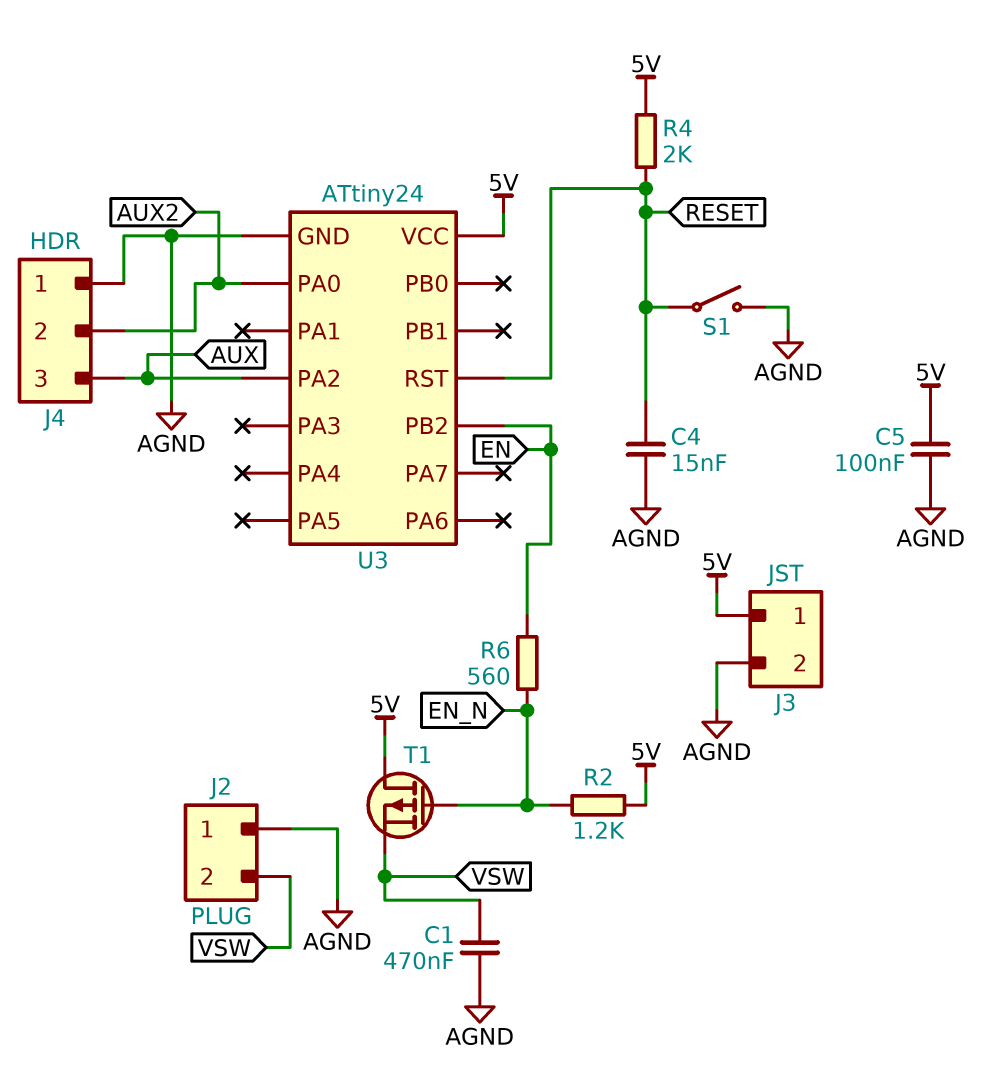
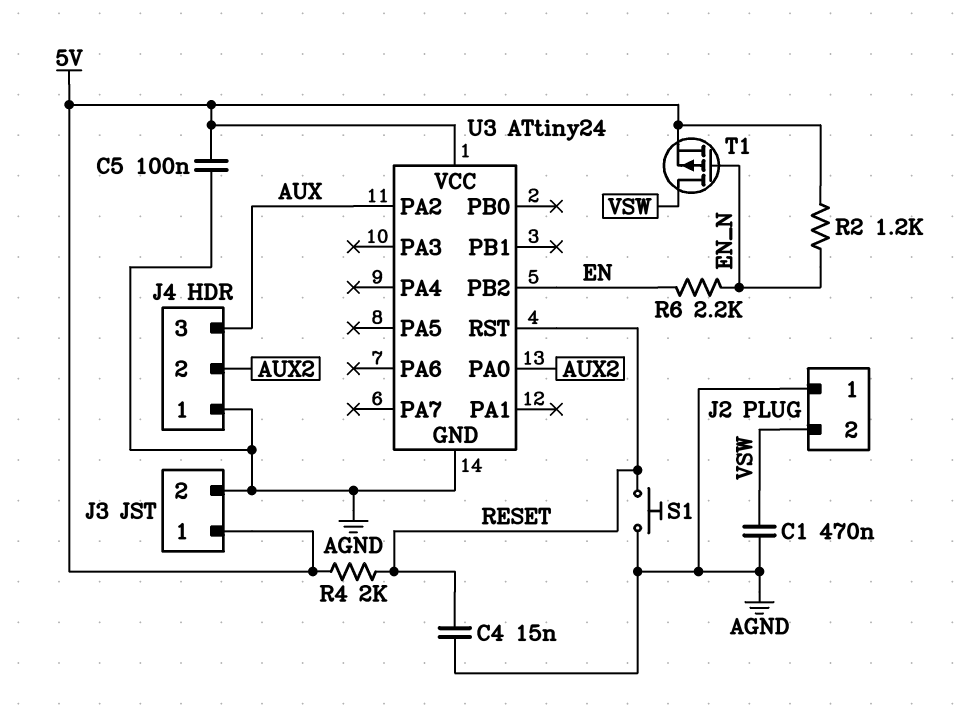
R6: 560 (EN, EN_N) -> 2.2k (EN, EN_N)
S1: switch (AGND, RESET) -> button (AGND, RESET)
T1: PMOS (G EN_N, D 5V, S VSW) -> PMOS (G EN_N, D VSW, S 5V)

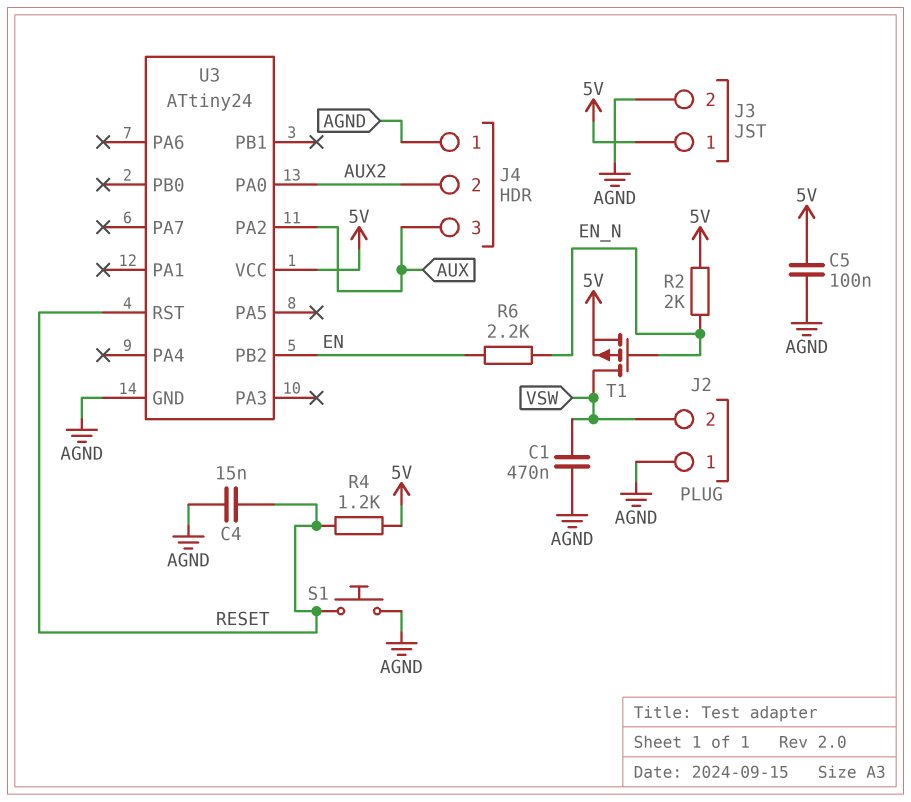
R2: 1.2k (5V, EN_N) -> 2k (5V, EN_N)
R4: 2k (5V, RESET) -> 1.2k (5V, RESET)

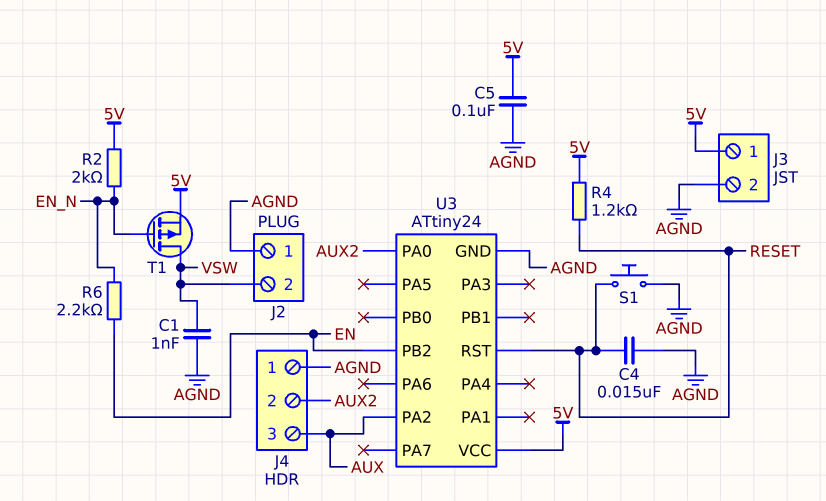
C1: 470nF (AGND, VSW) -> 1nF (AGND, VSW)

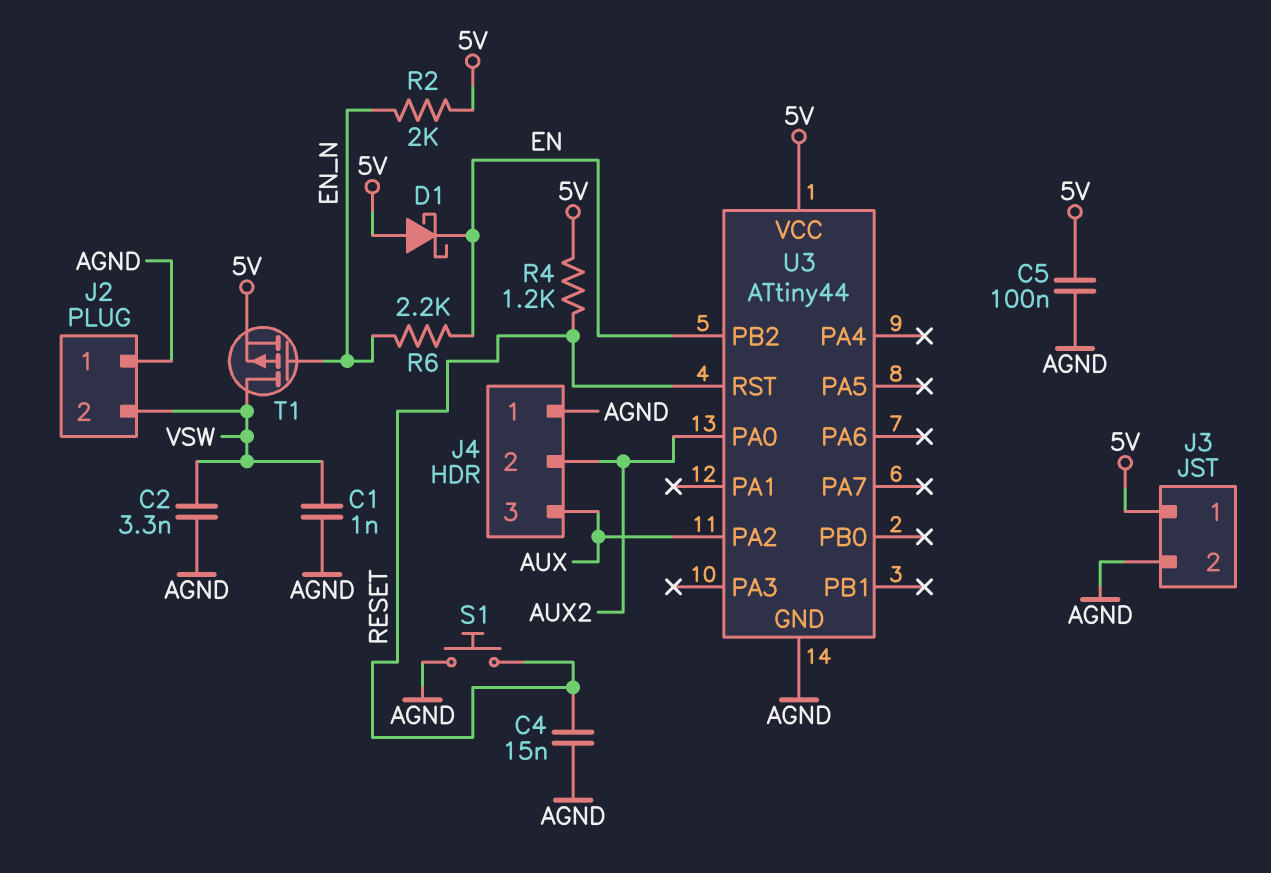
C2: none -> 3.3nF (AGND, VSW)
D1: none -> schottky (A 5V, K EN)
U3: ATtiny24 -> ATtiny44

